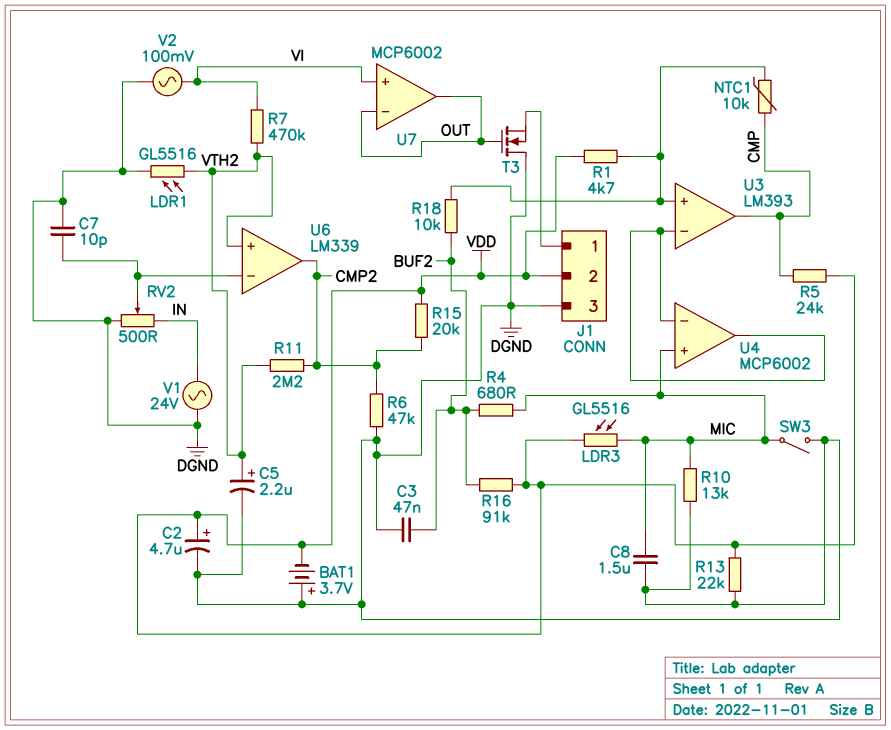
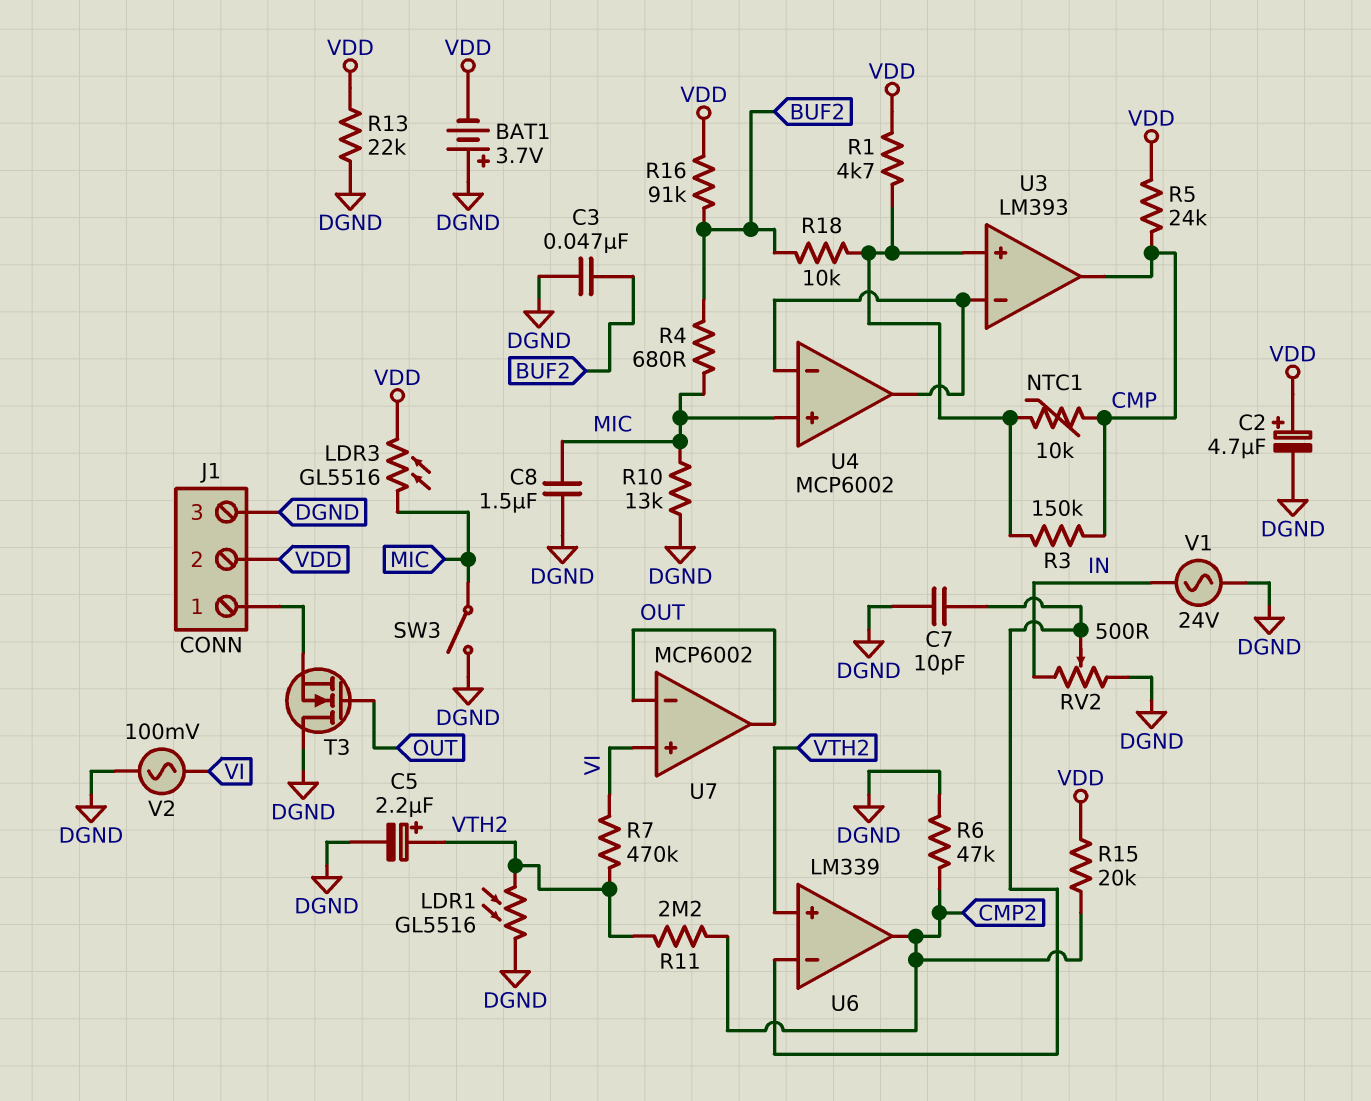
R3: none -> 150k (CMP, U3/in+)

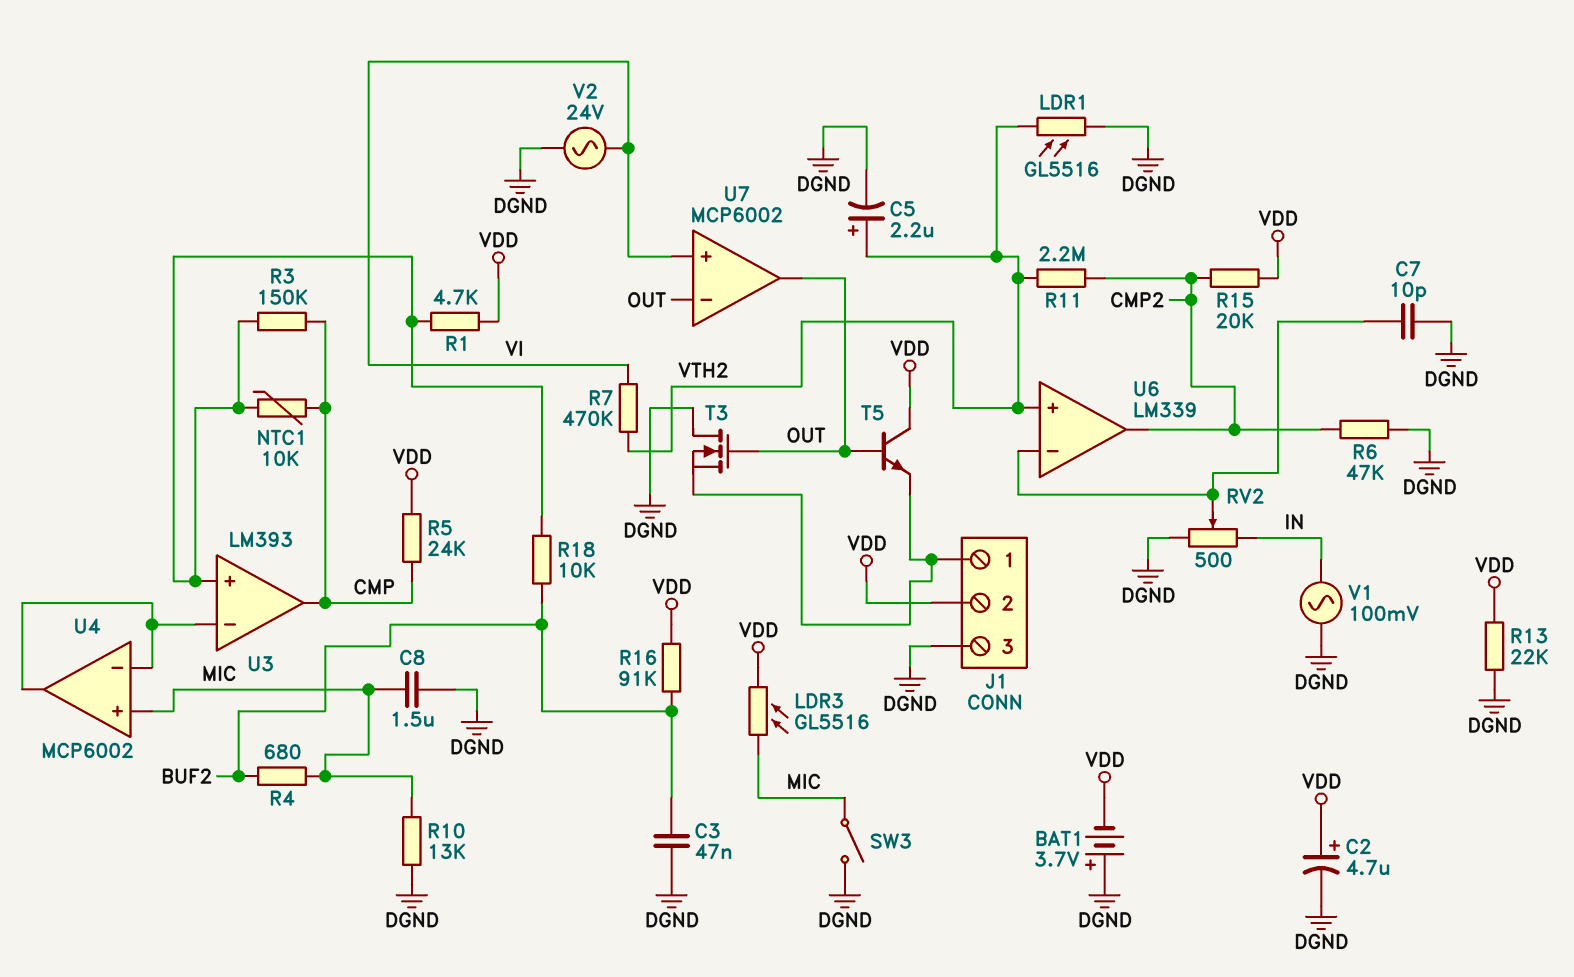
T5: none -> NPN (B OUT, C VDD, E J1/1)
V1: AC 24V (DGND, IN) -> AC 100mV (DGND, IN)
V2: AC 100mV (DGND, VI) -> AC 24V (DGND, VI)

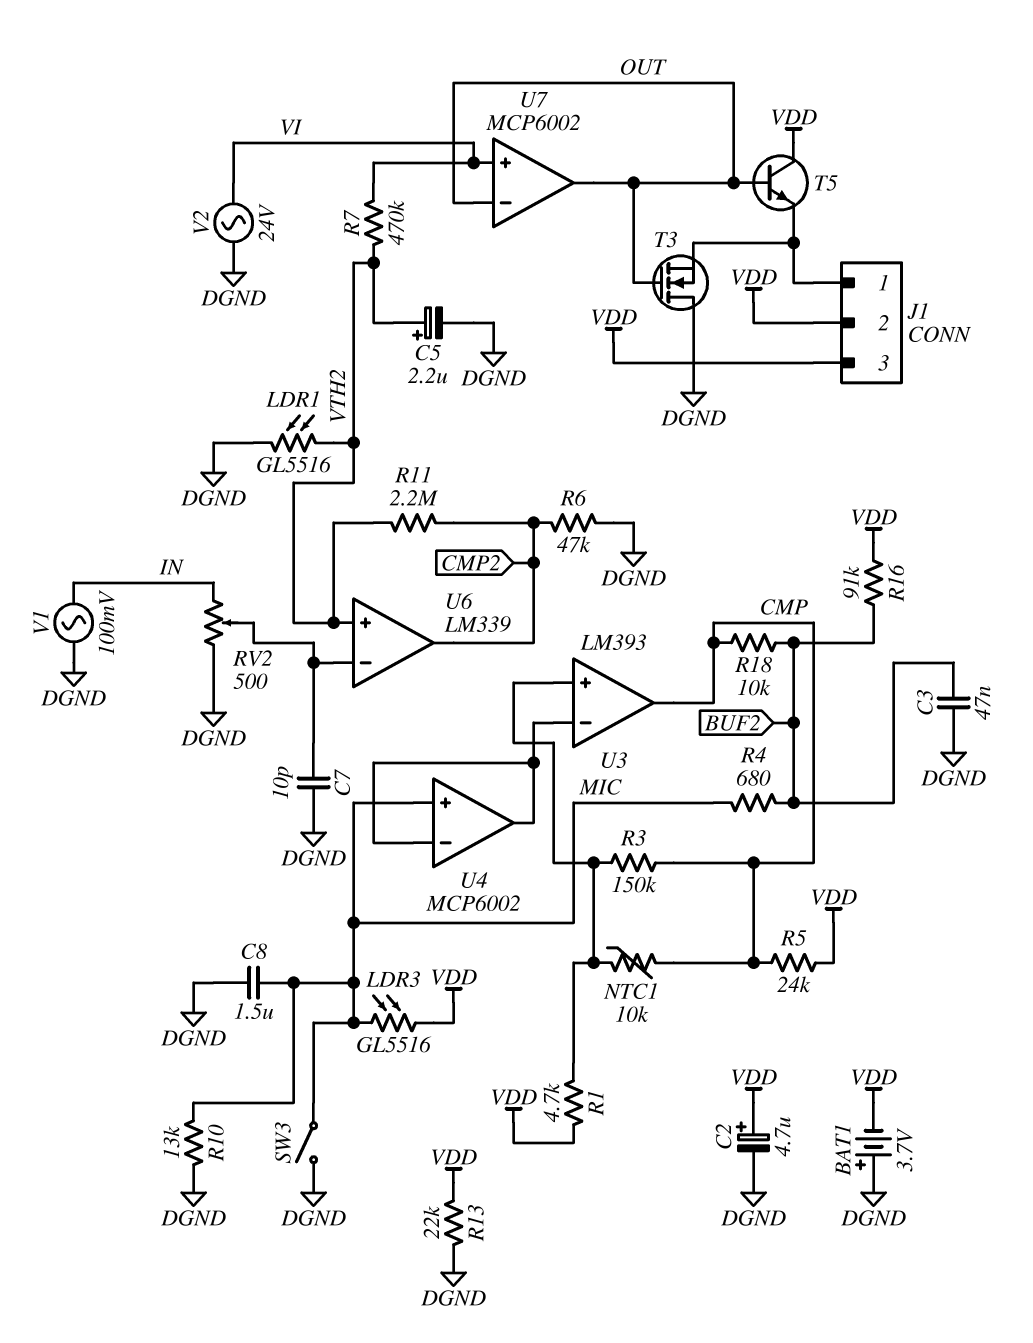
J1 pin 3: DGND -> VDD
R15: 20k (CMP2, VDD) -> none
R18: 10k (BUF2, U3/in+) -> 10k (BUF2, CMP)

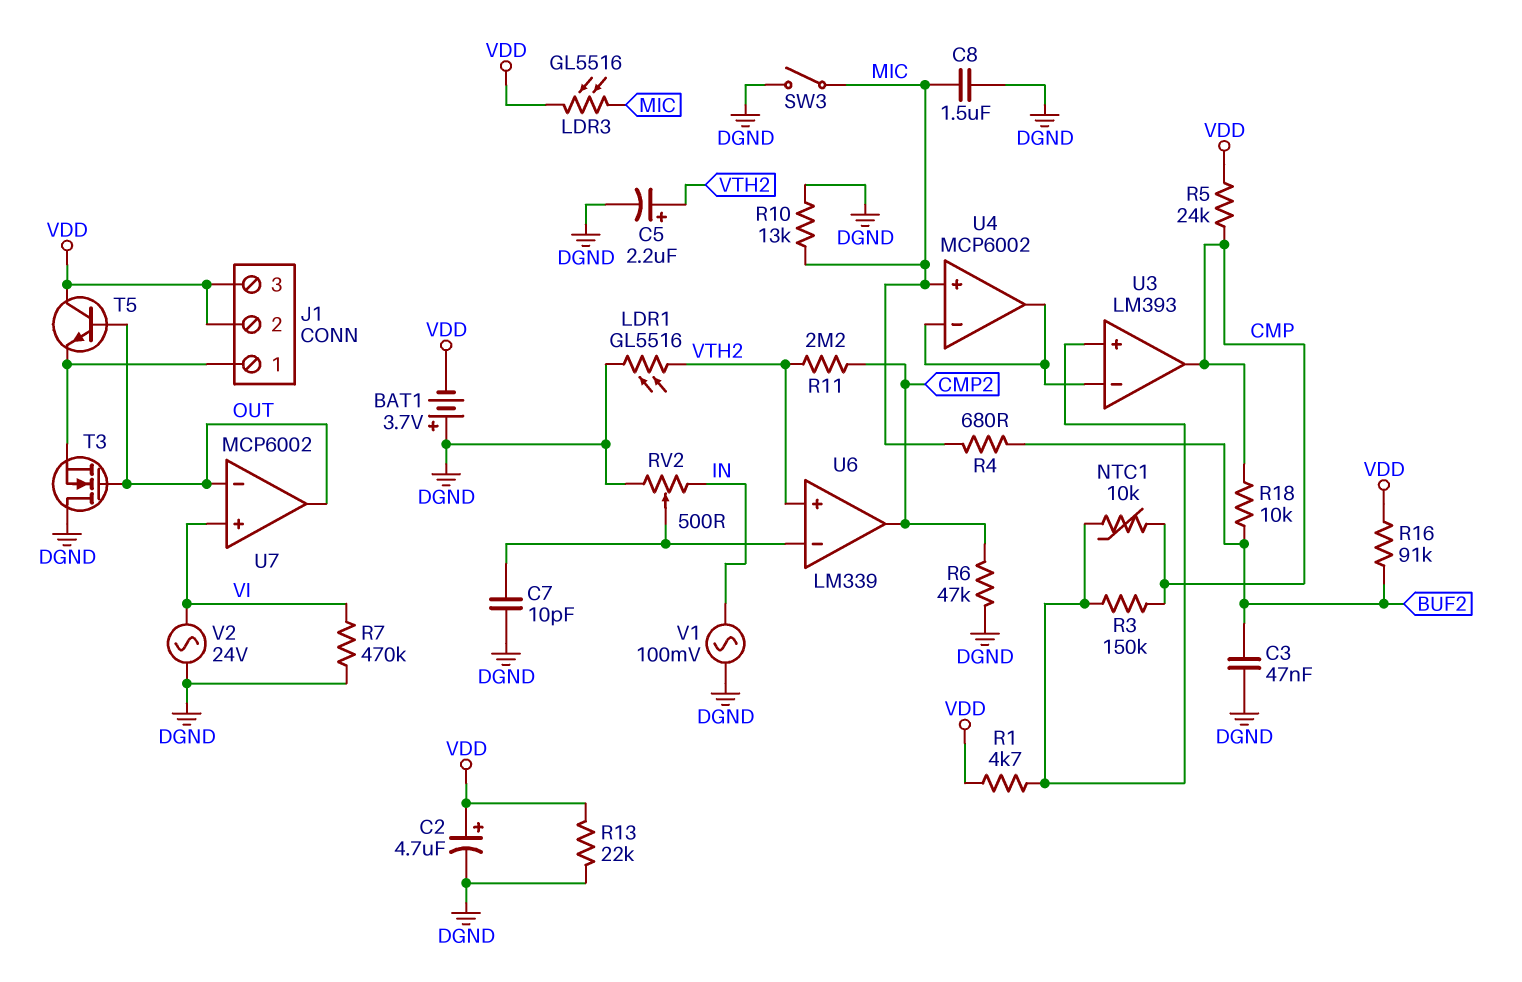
R7: 470k (VI, VTH2) -> 470k (DGND, VI)

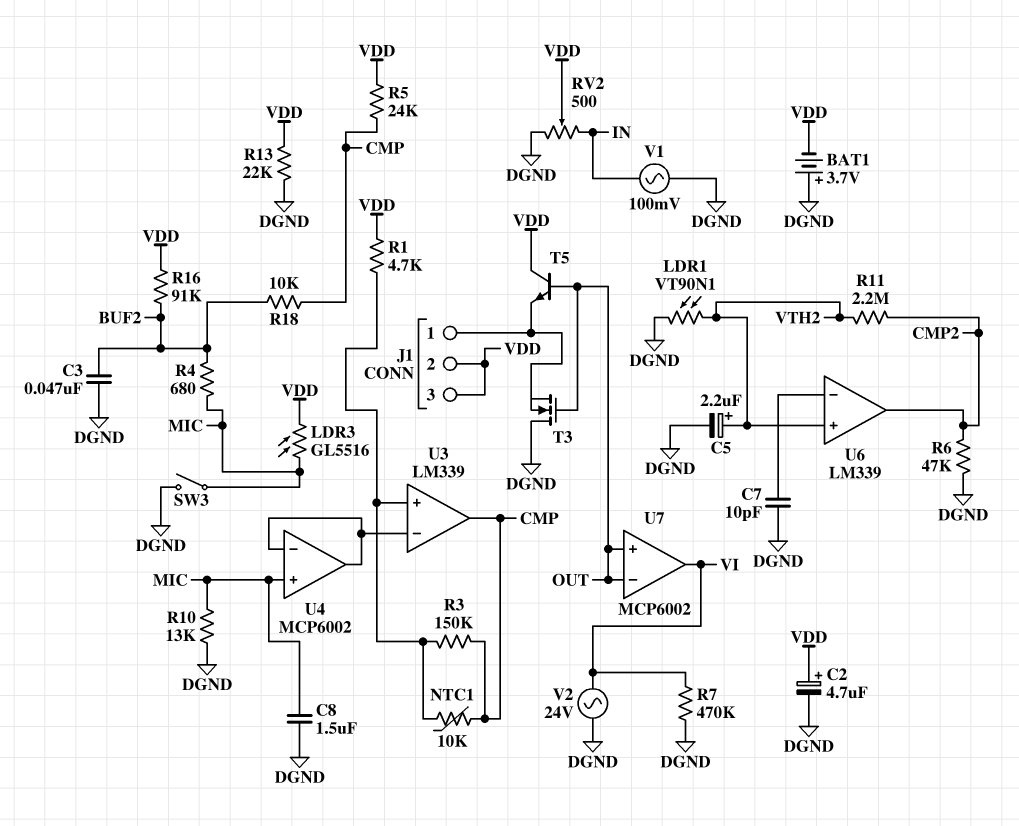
LDR1: GL5516 (DGND, VTH2) -> VT90N1 (DGND, VTH2)
RV2: 500 (DGND, IN, wiper U6/in-) -> 500 (DGND, IN, wiper VDD)
U3: LM393 -> LM339
U7 pin in+: VI -> OUT
U7 pin out: OUT -> VI

